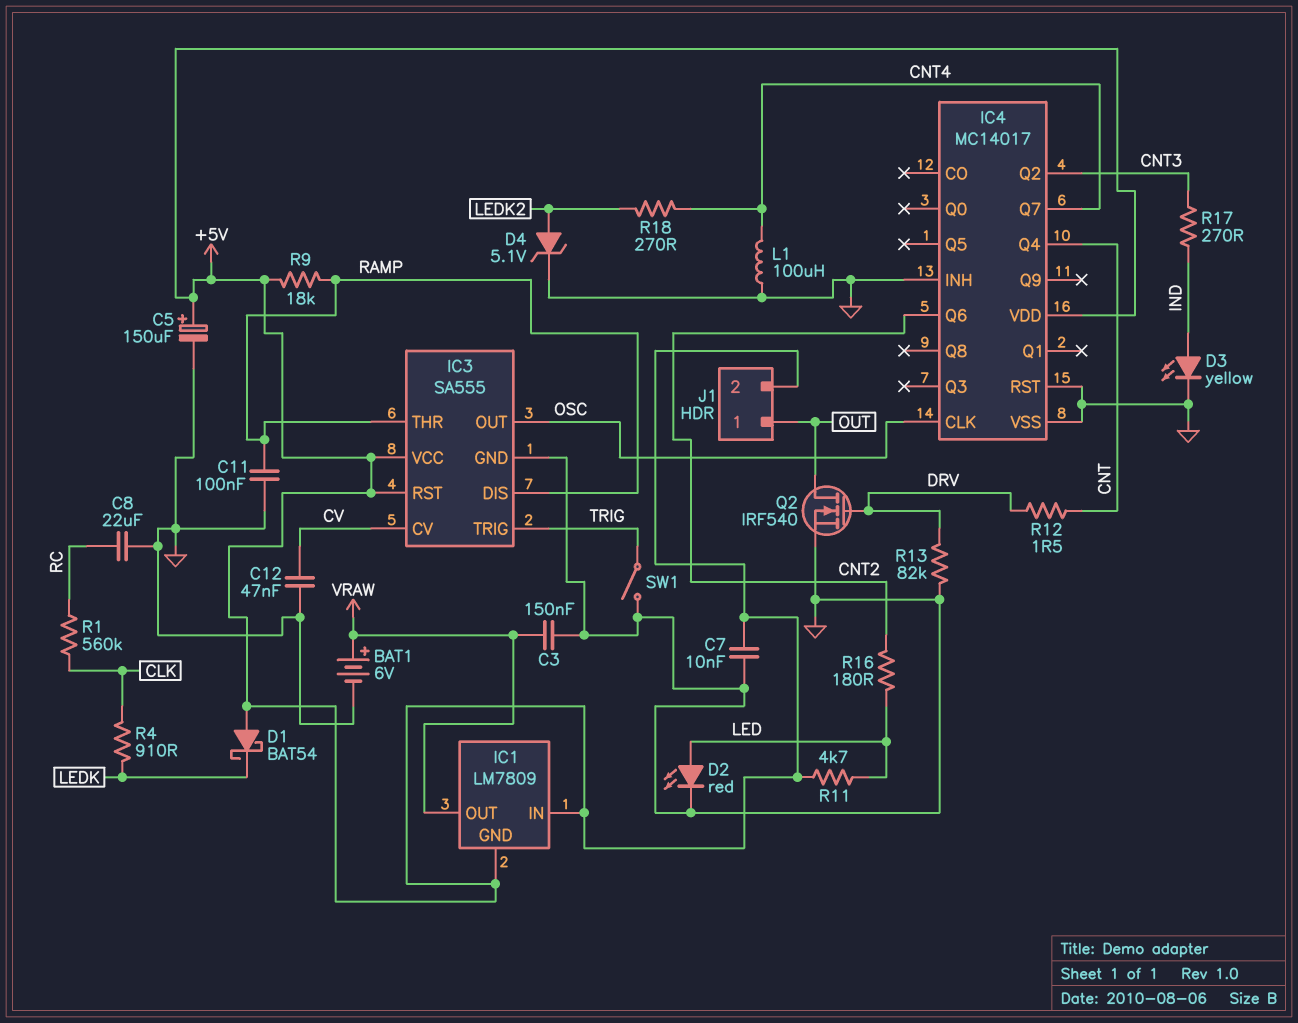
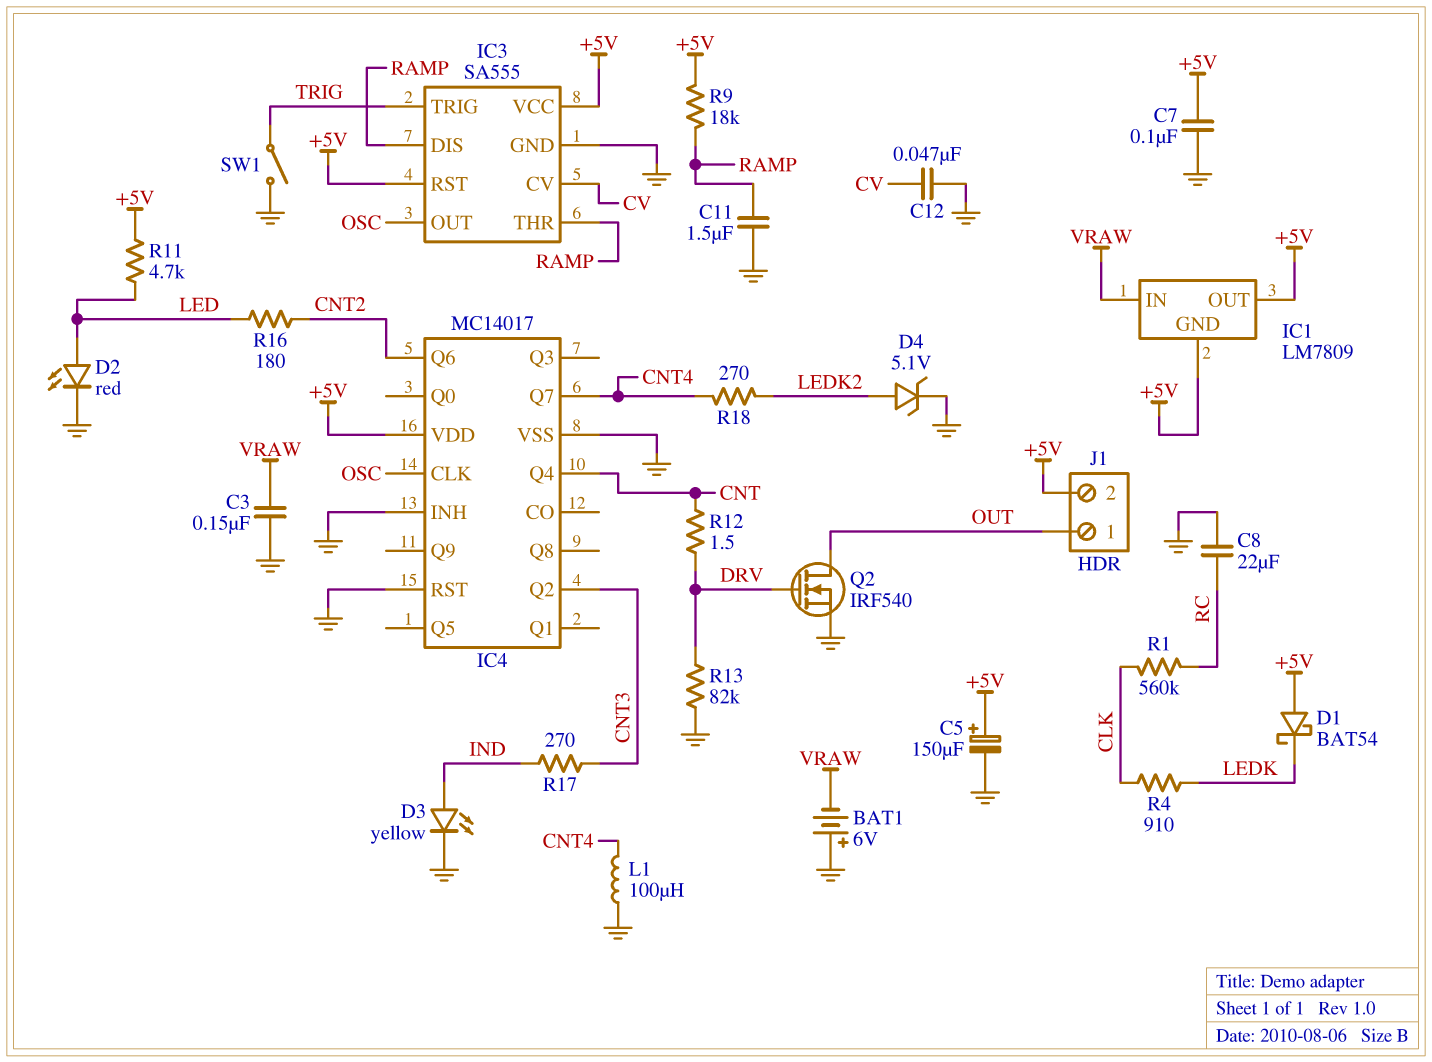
BAT1: 6V (plus VRAW, minus GND) -> 6V (plus GND, minus VRAW)
C7: 10nF (+5V, GND) -> 100nF (+5V, GND)
C11: 100nF (GND, RAMP) -> 1.5uF (GND, RAMP)
IC1 pin IN: +5V -> VRAW
IC1 pin OUT: VRAW -> +5V

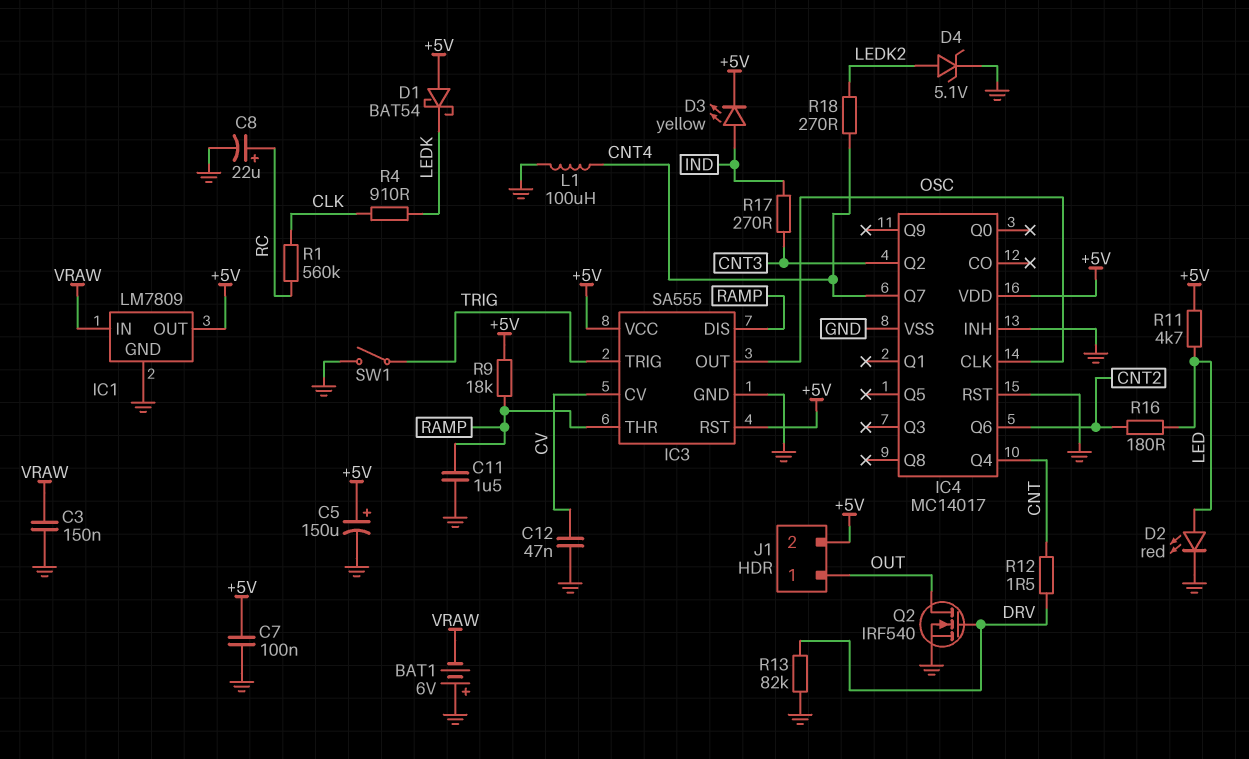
C8: 22uF (GND, RC) -> 22uF (plus RC, minus GND)
D3: LED yellow (A IND, K GND) -> LED yellow (A IND, K +5V)
IC1 pin GND: +5V -> GND

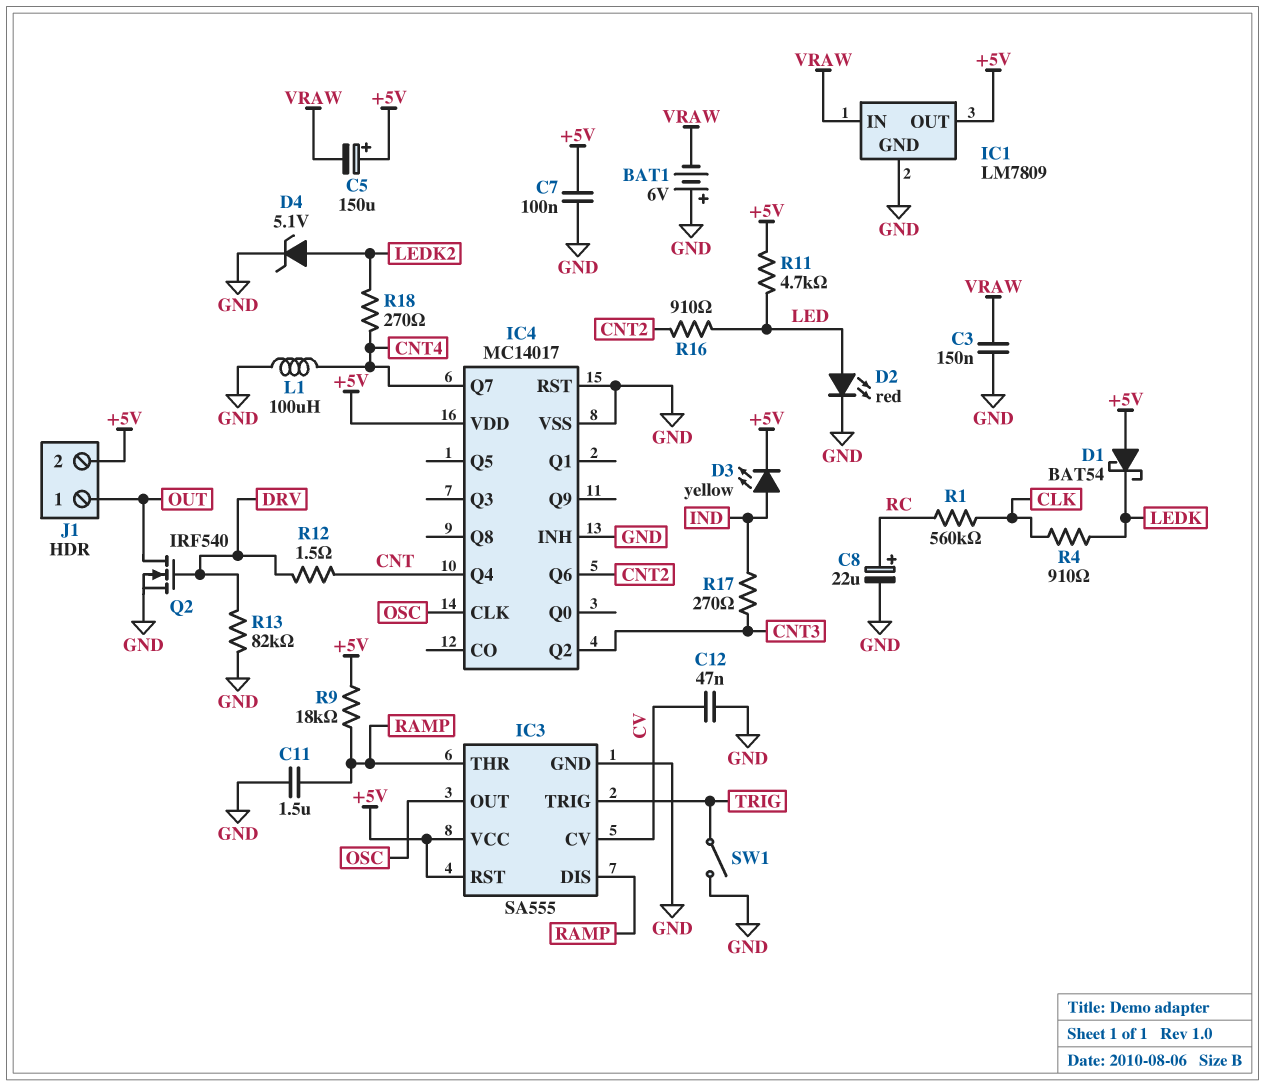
C5: 150uF (plus +5V, minus GND) -> 150uF (plus +5V, minus VRAW)
R16: 180 (CNT2, LED) -> 910 (CNT2, LED)

